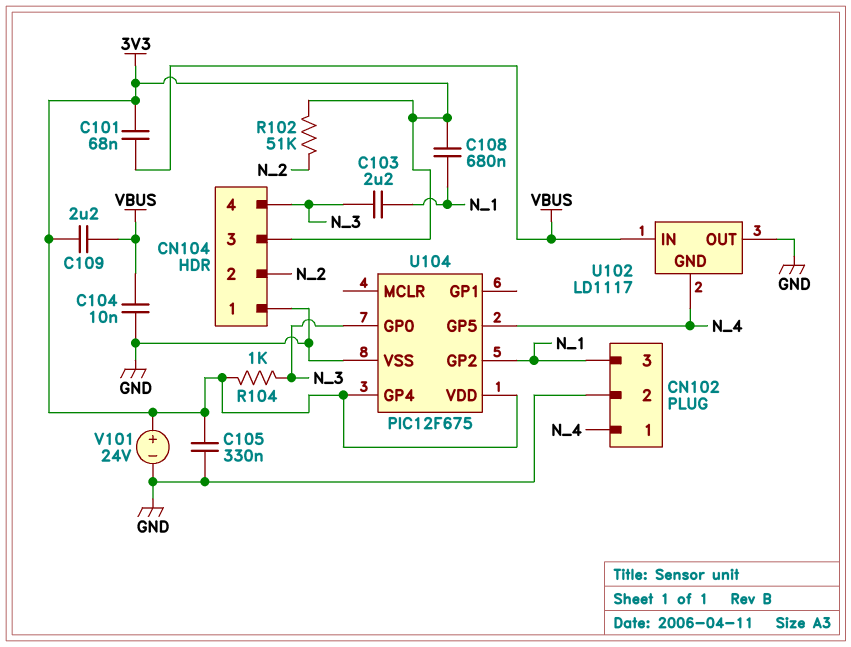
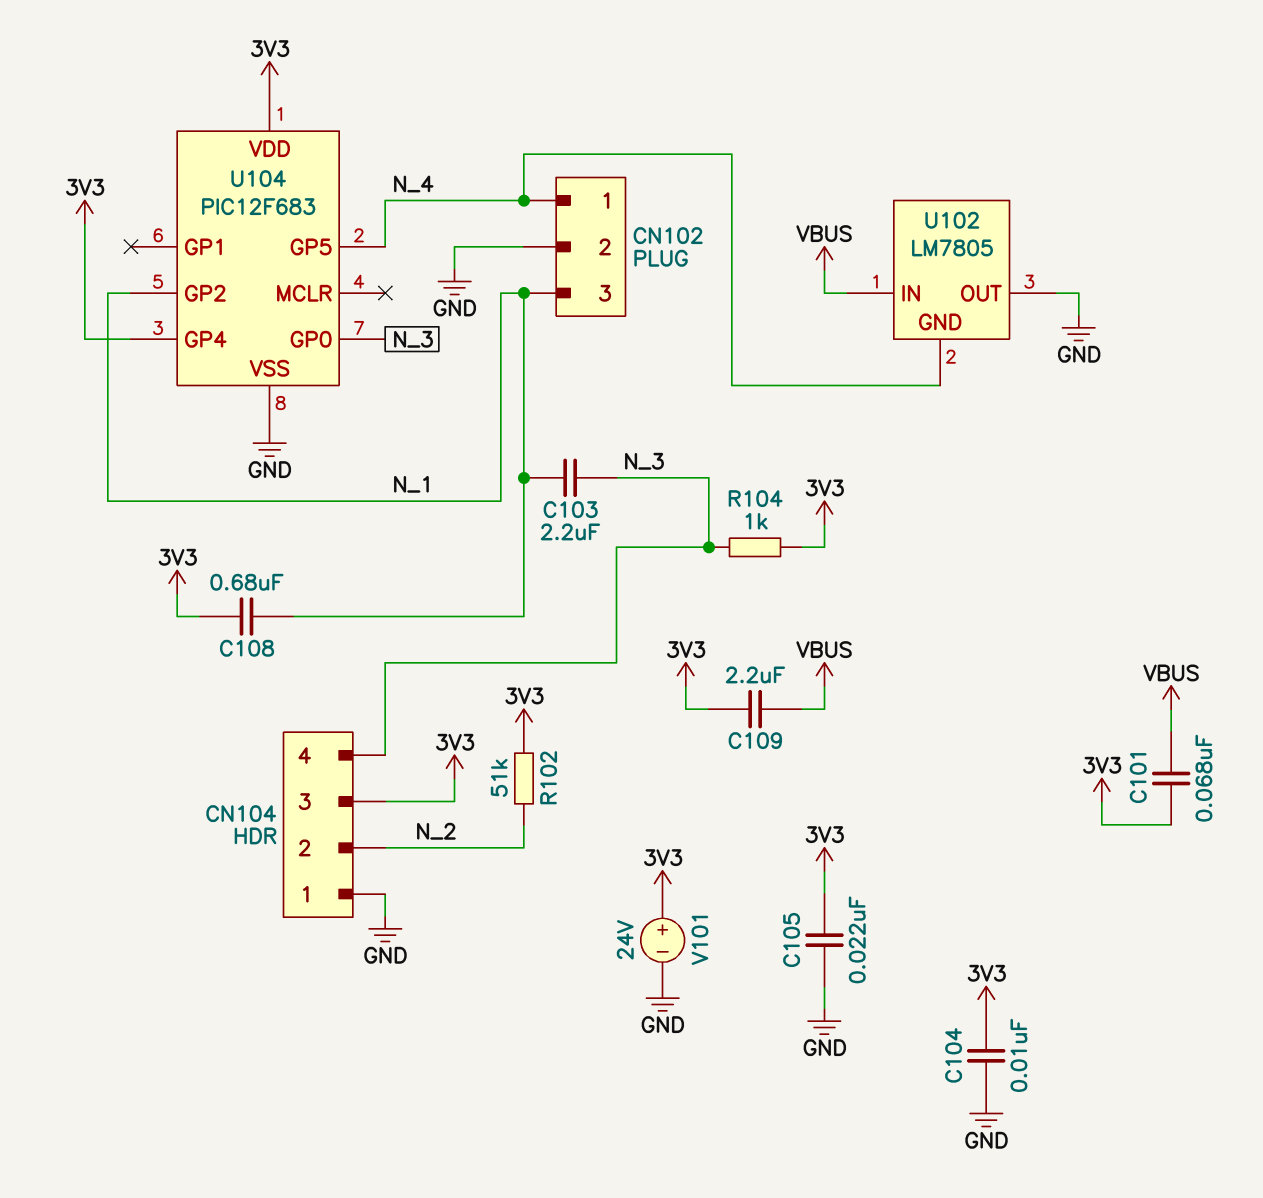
C104: 10nF (GND, VBUS) -> 10nF (3V3, GND)
C105: 330nF (3V3, GND) -> 22nF (3V3, GND)
U102: LD1117 -> LM7805
U104: PIC12F675 -> PIC12F683

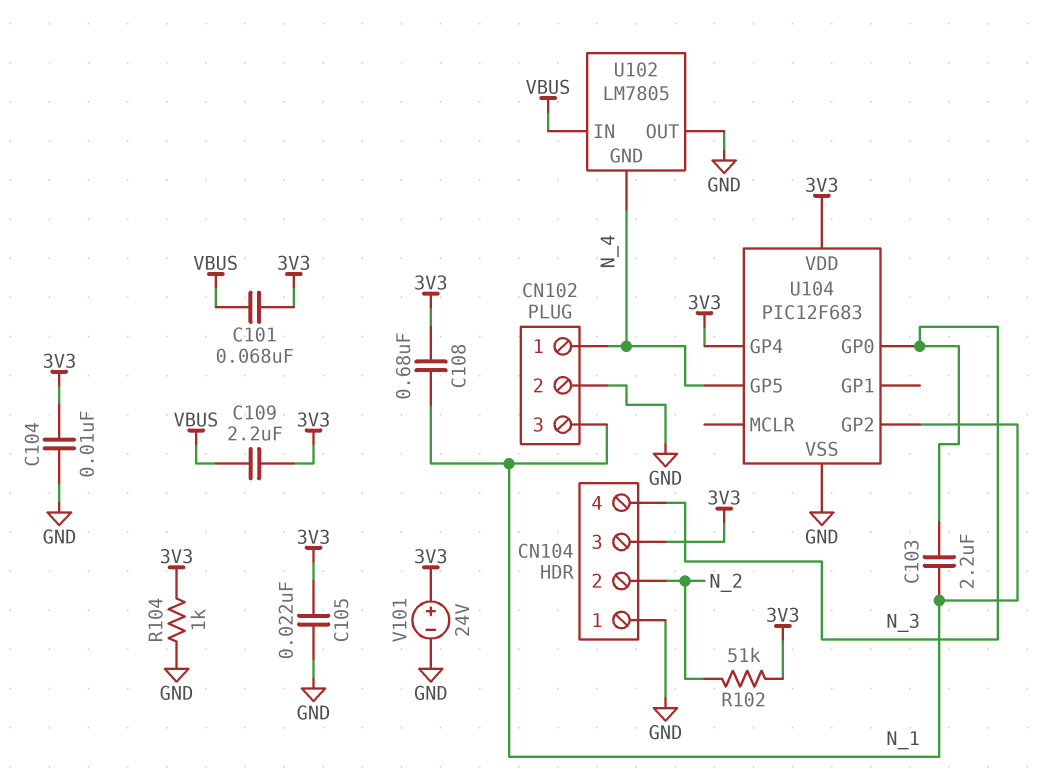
R104: 1k (3V3, N_3) -> 1k (3V3, GND)

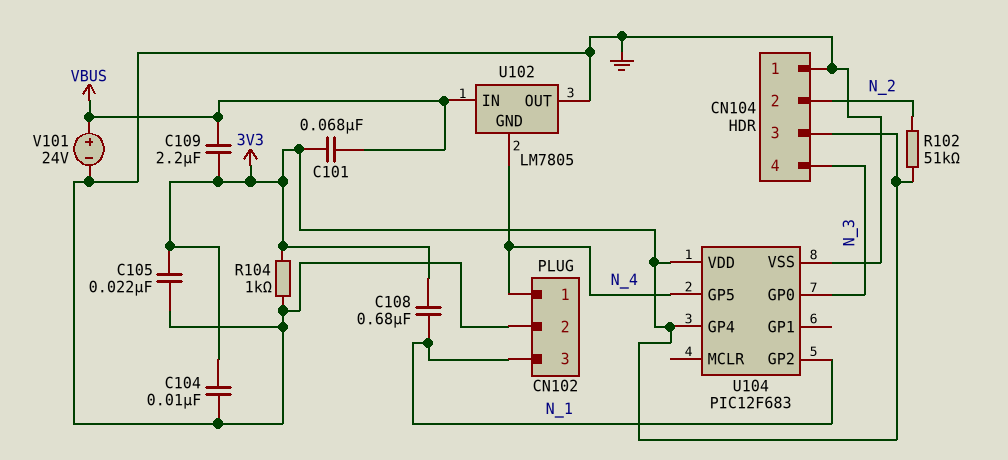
C103: 2.2uF (N_1, N_3) -> none
V101: 24V (plus 3V3, minus GND) -> 24V (plus VBUS, minus GND)

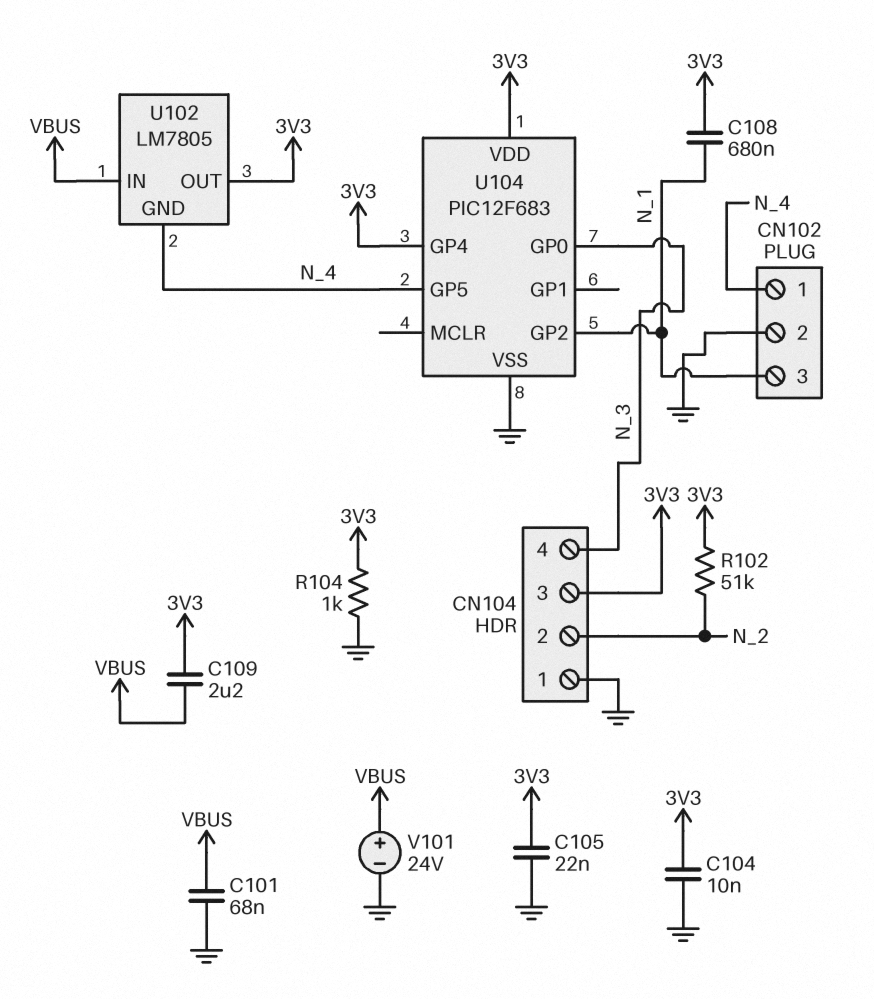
C101: 68nF (3V3, VBUS) -> 68nF (GND, VBUS)
U102 pin OUT: GND -> 3V3

